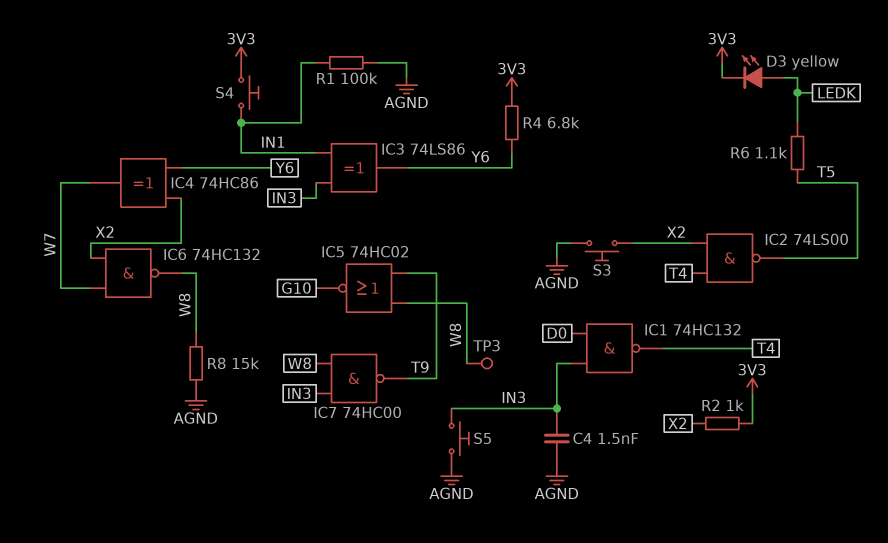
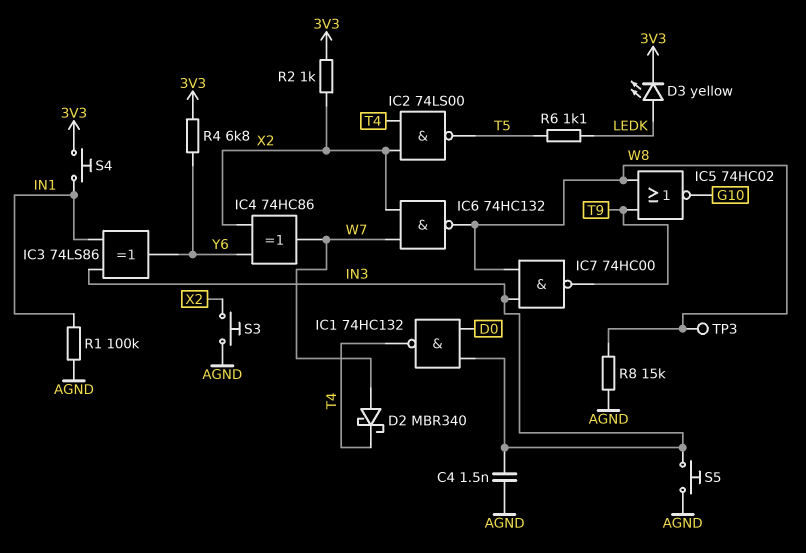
D2: none -> schottky MBR340 (A W7, K T4)

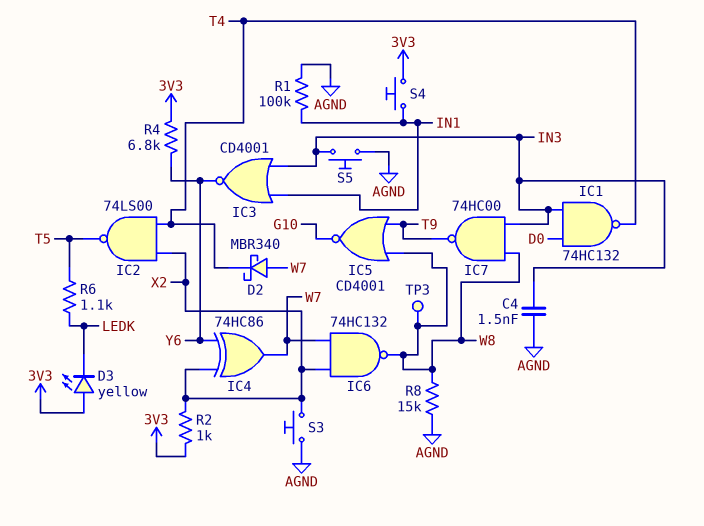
D3: LED yellow (A LEDK, K 3V3) -> LED yellow (A 3V3, K LEDK)
IC3: XOR 74LS86 (in IN1, in IN3, out Y6) -> NOR CD4001 (in IN1, in IN3, out Y6)
IC5: NOR 74HC02 (in T9, in W8, out G10) -> NOR CD4001 (in T9, in W8, out G10)

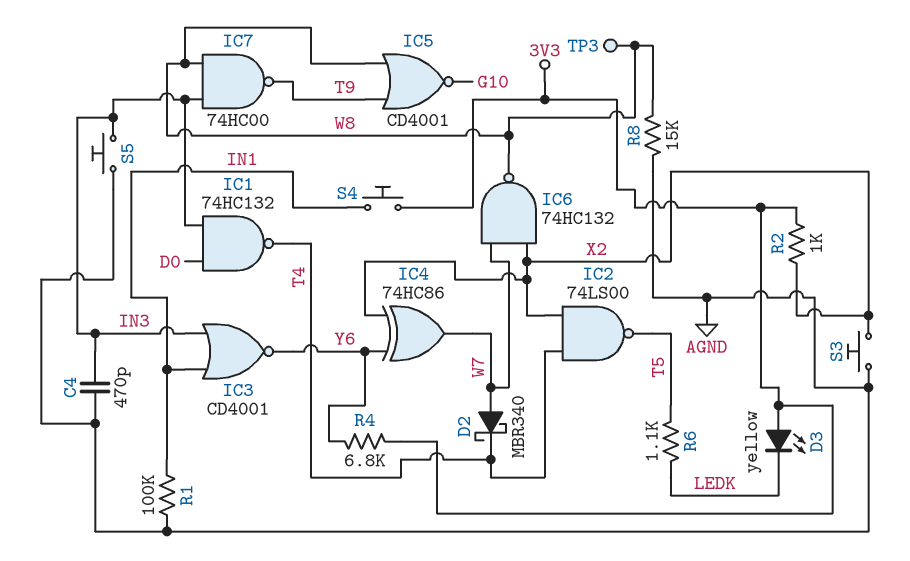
C4: 1.5nF (AGND, IN3) -> 470pF (AGND, IN3)

